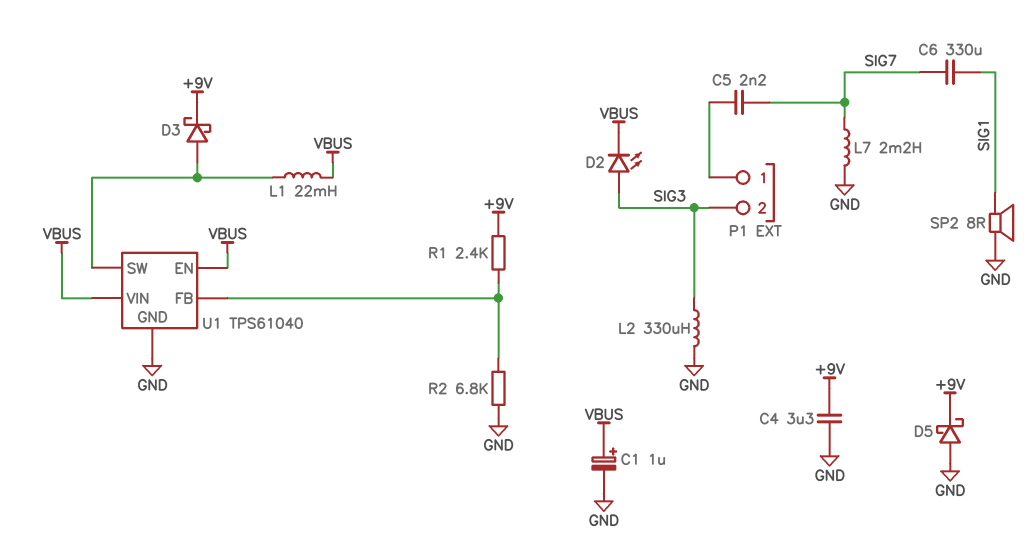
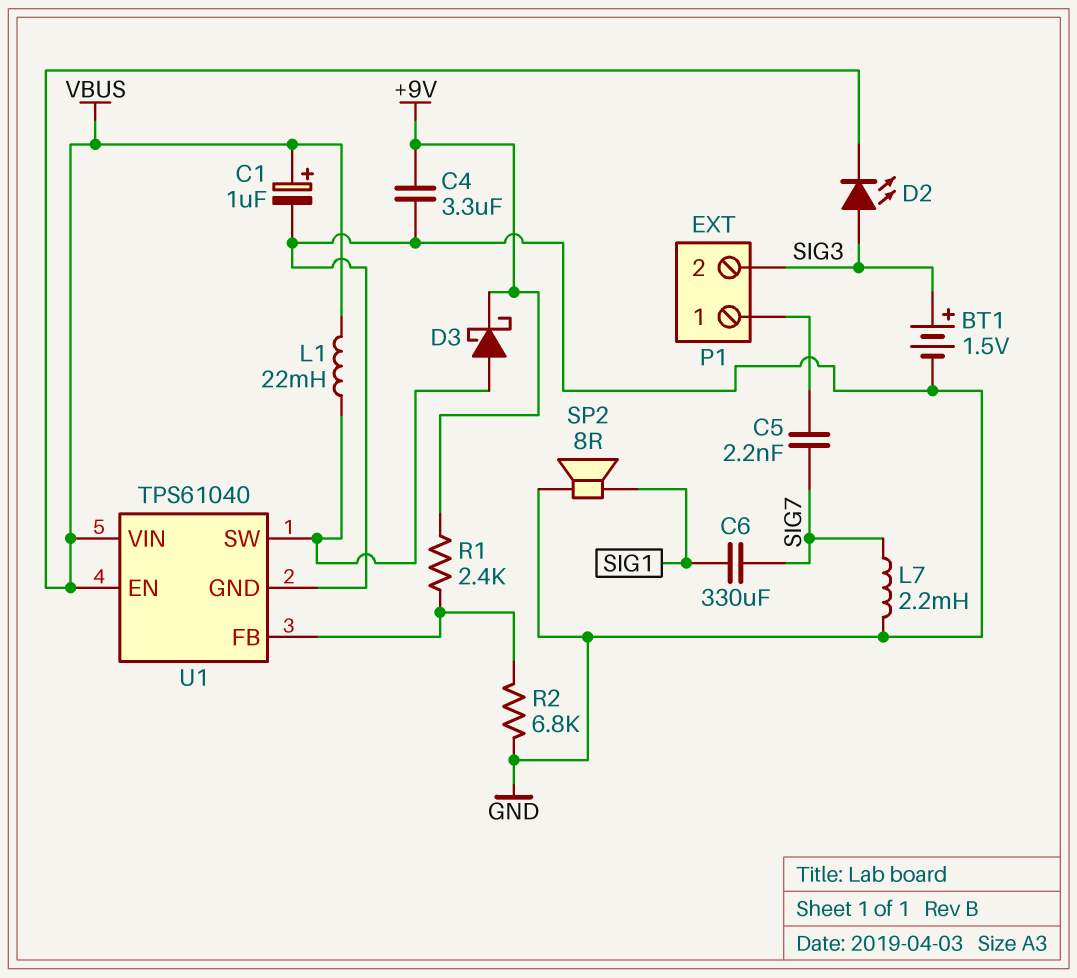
BT1: none -> 1.5V (plus SIG3, minus GND)
D5: schottky (A GND, K +9V) -> none
L2: 330uH (GND, SIG3) -> none

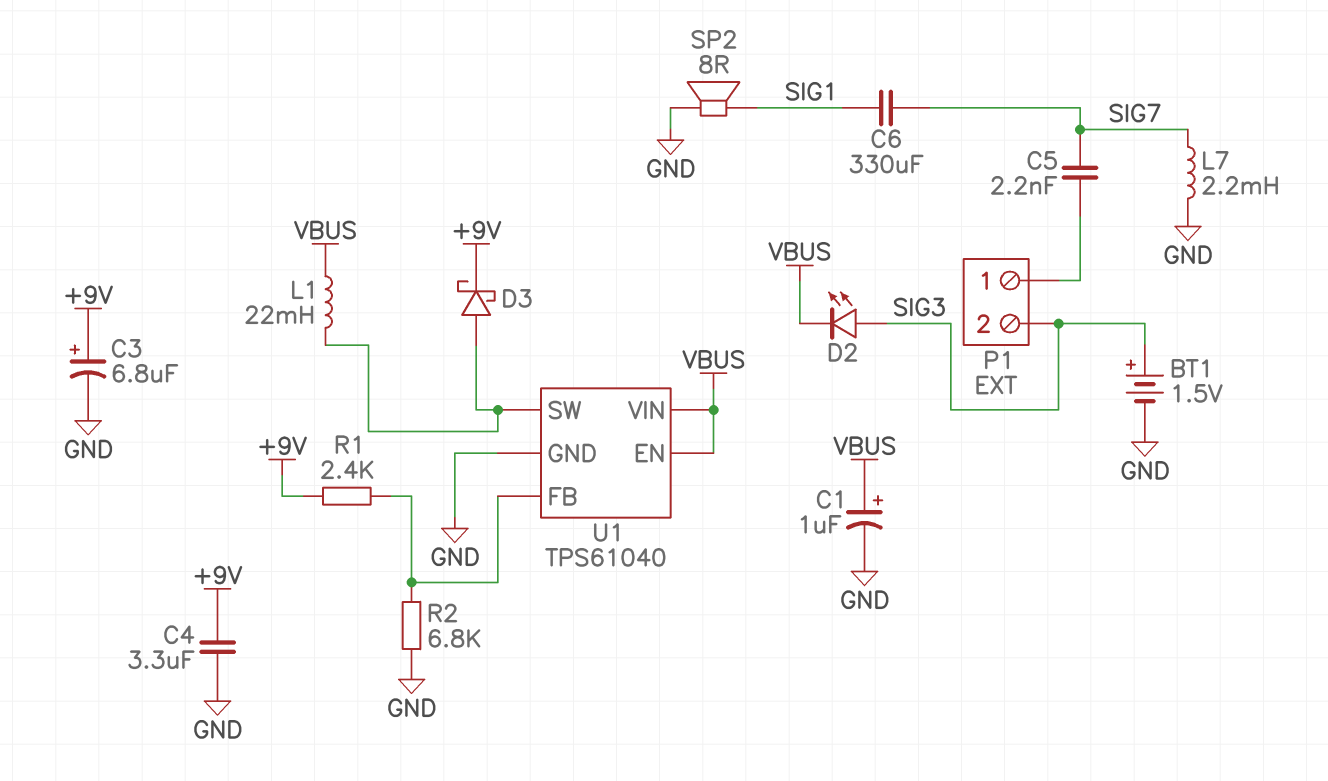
C3: none -> 6.8uF (plus +9V, minus GND)

